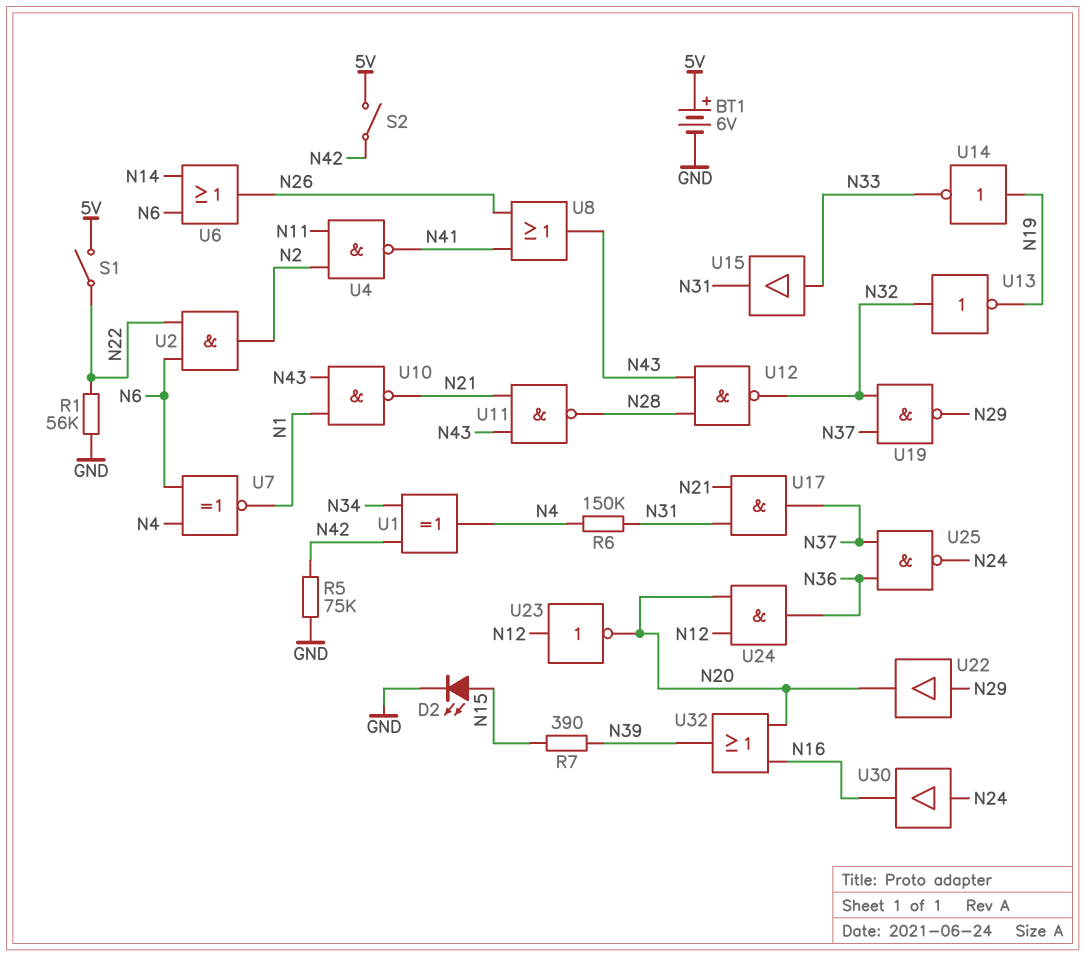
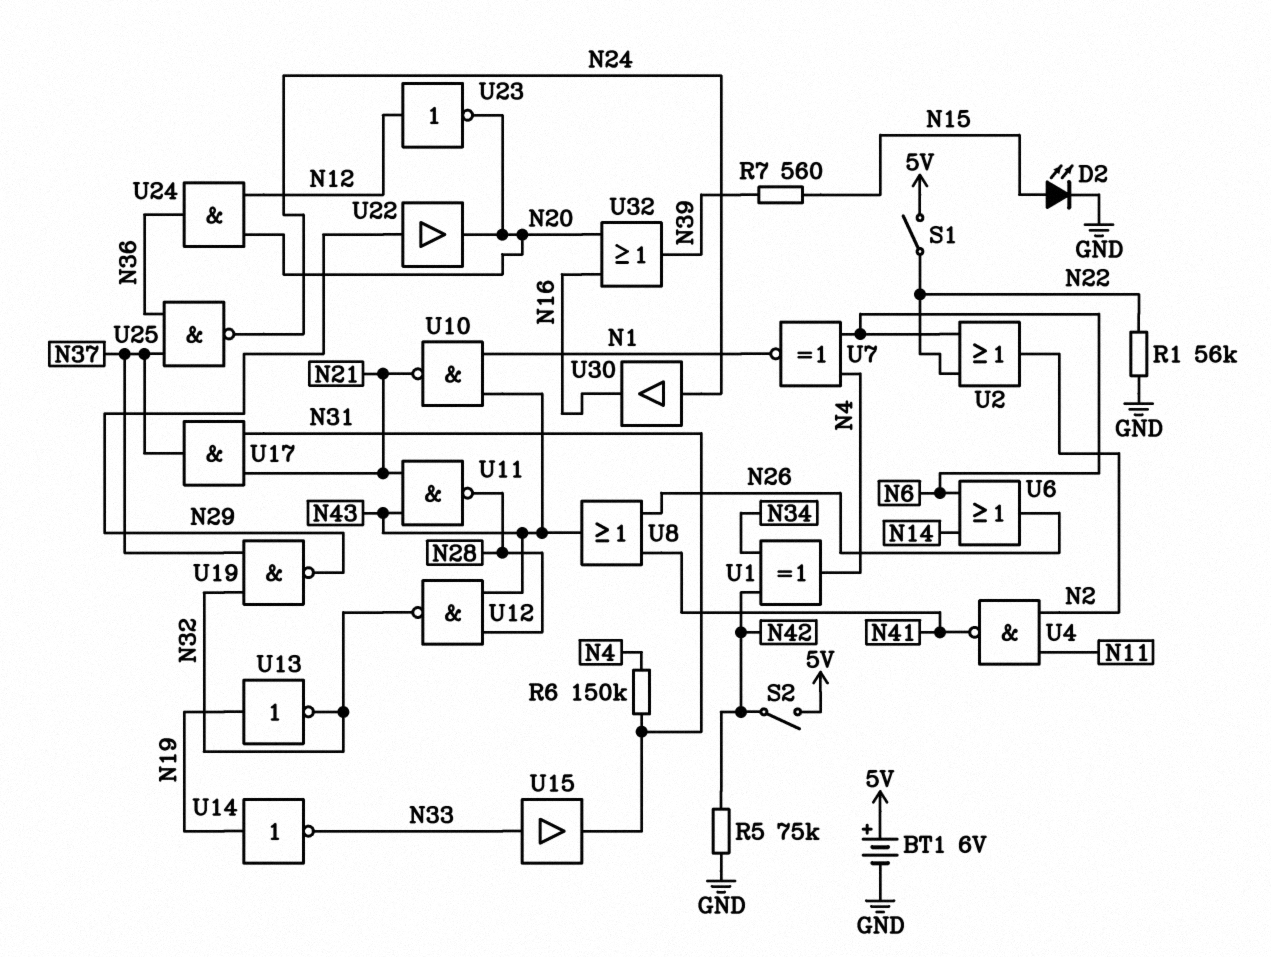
R7: 390 (N15, N39) -> 560 (N15, N39)
U2: AND (in N6, in N22, out N2) -> OR (in N6, in N22, out N2)
U13: NOT (in N32, out N19) -> NOT (in N19, out N32)

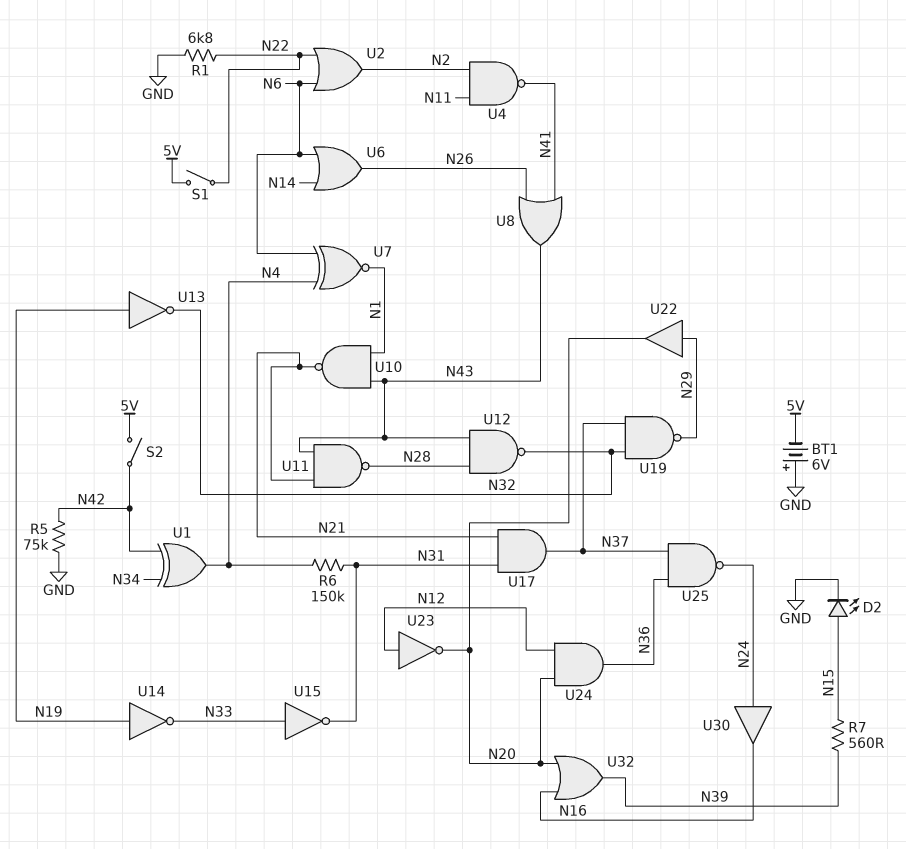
BT1: 6V (plus 5V, minus GND) -> 6V (plus GND, minus 5V)
R1: 56k (GND, N22) -> 6.8k (GND, N22)
U15: buffer (in N33, out N31) -> NOT (in N33, out N31)

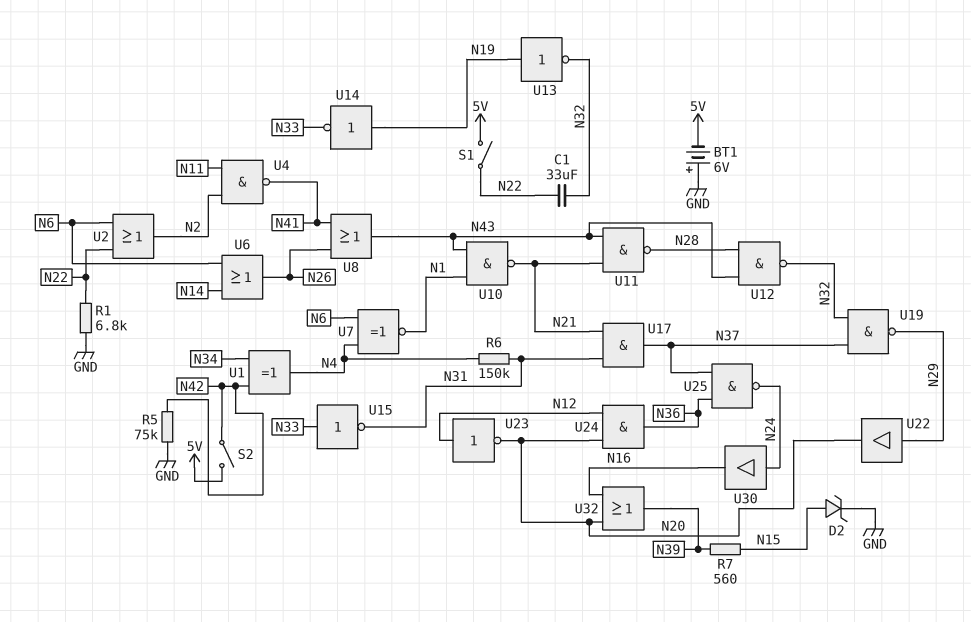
C1: none -> 33uF (N22, N32)
D2: LED (A N15, K GND) -> zener (A N15, K GND)

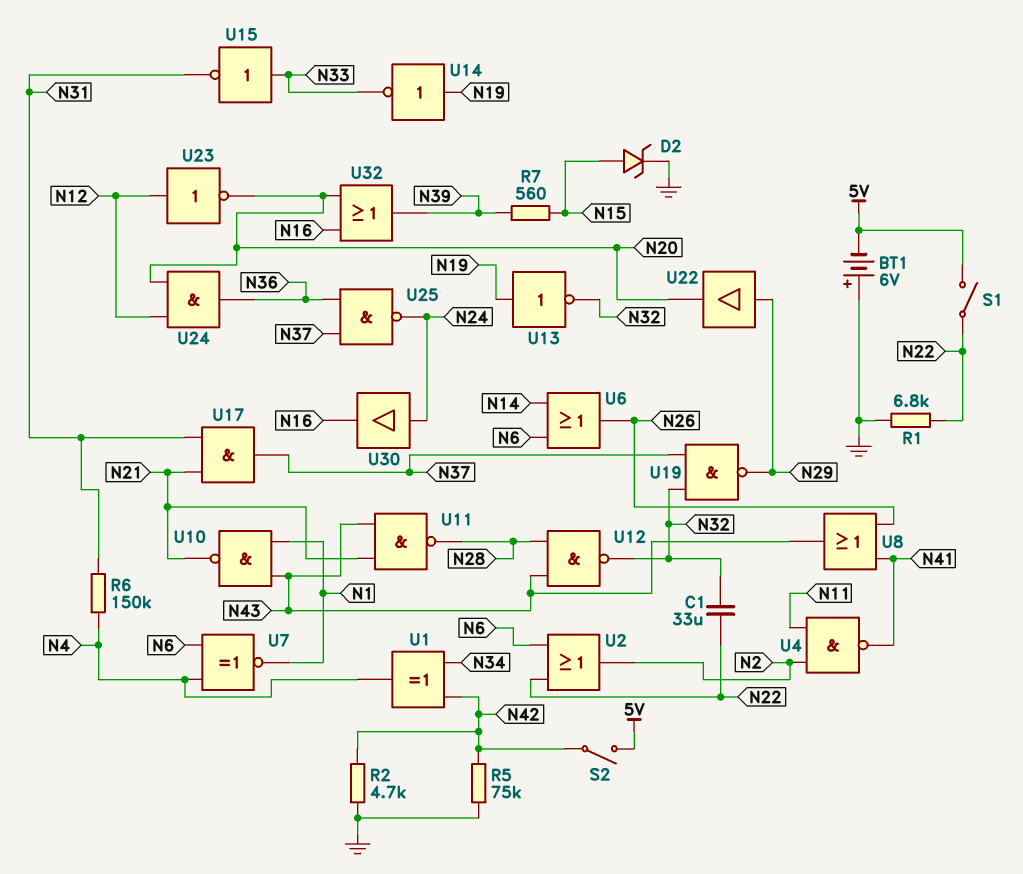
R2: none -> 4.7k (GND, N42)

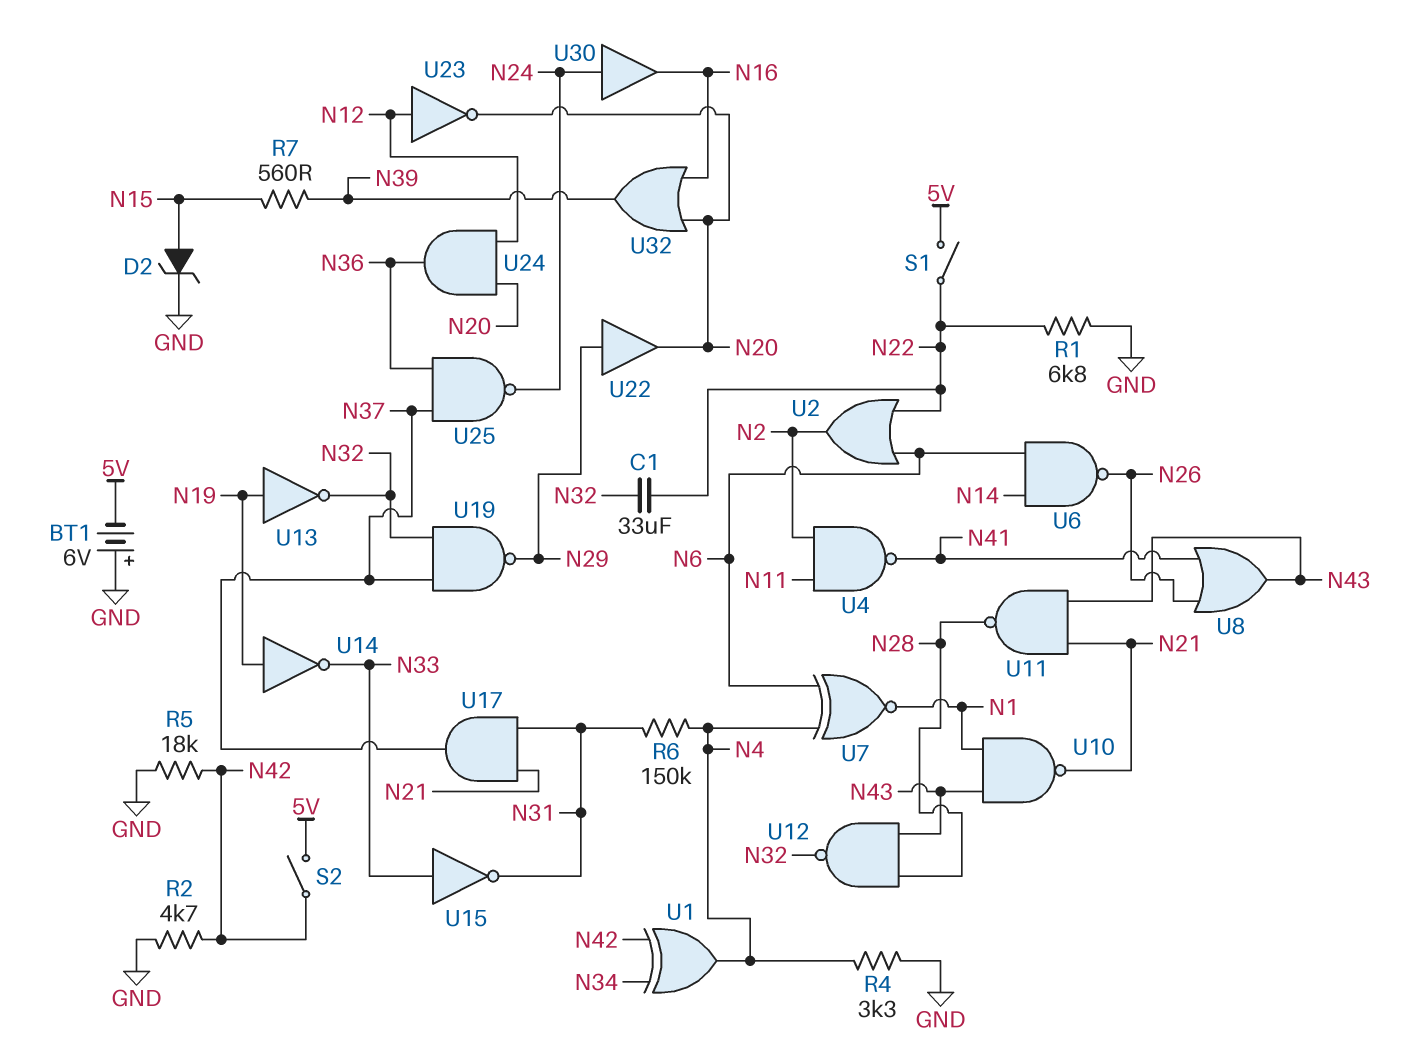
R4: none -> 3.3k (GND, N4)
R5: 75k (GND, N42) -> 18k (GND, N42)
U6: OR (in N6, in N14, out N26) -> NAND (in N6, in N14, out N26)

